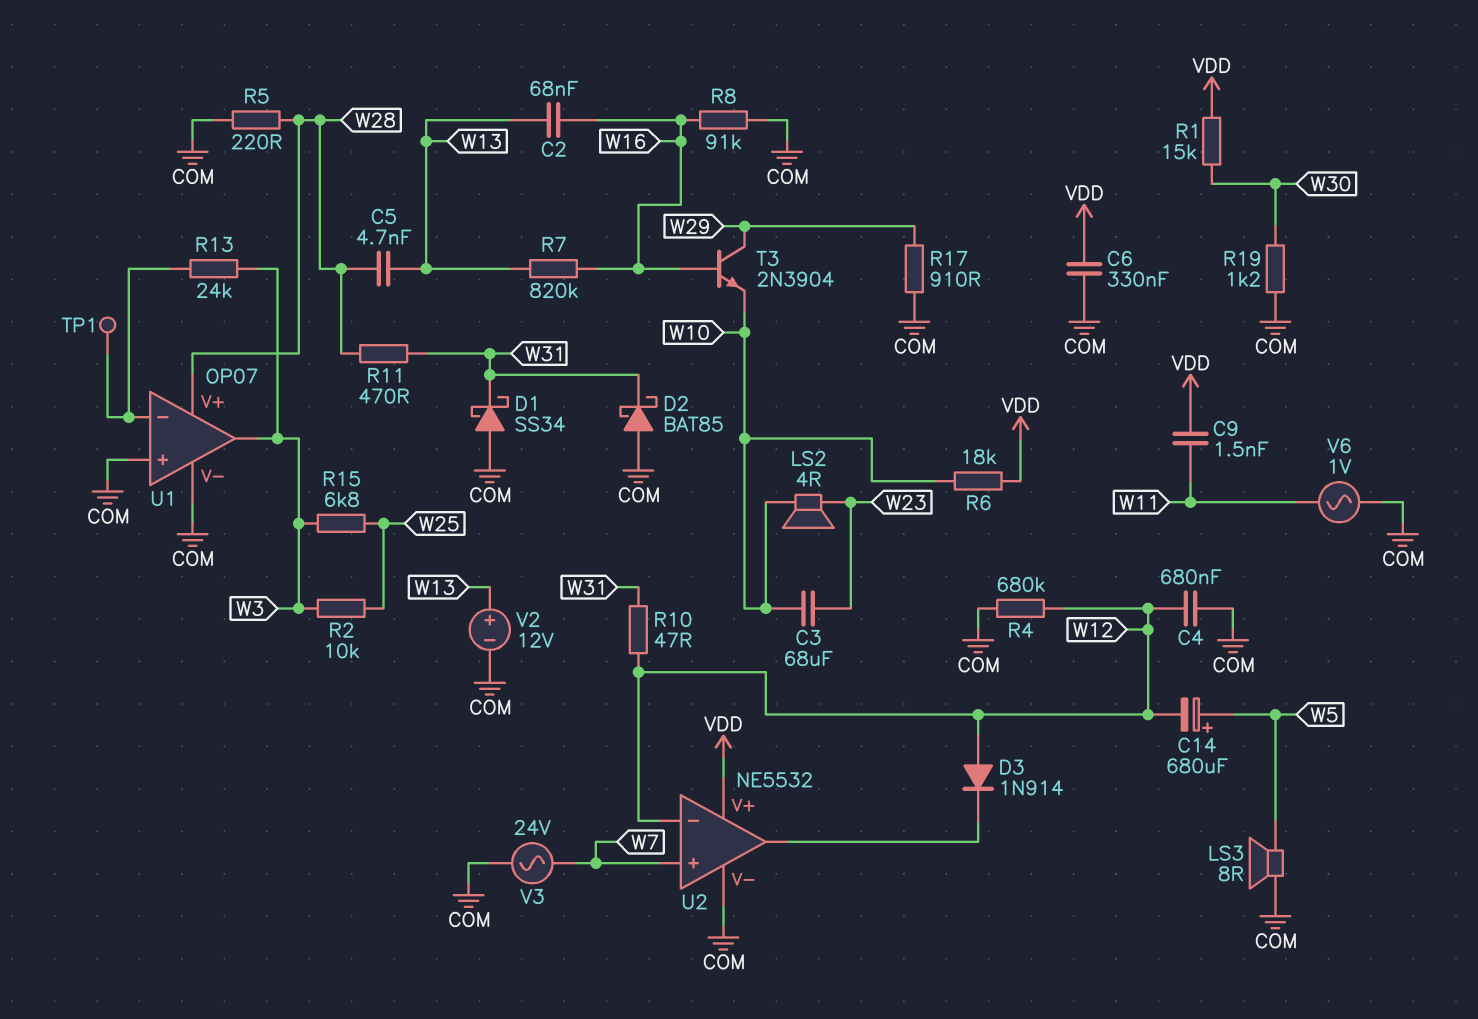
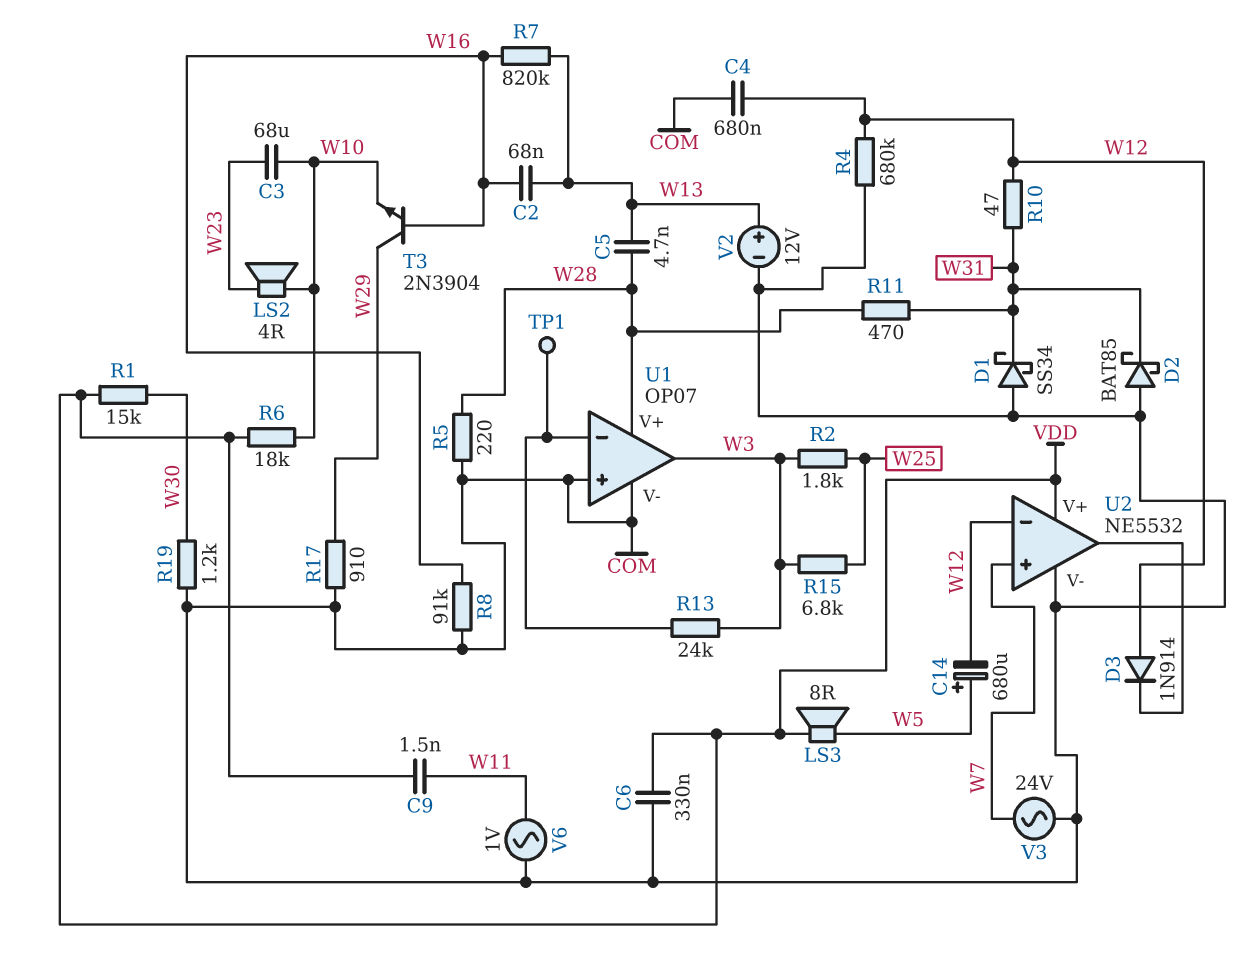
LS3: speaker 8R (COM, W5) -> speaker 8R (VDD, W5)
R2: 10k (W3, W25) -> 1.8k (W3, W25)

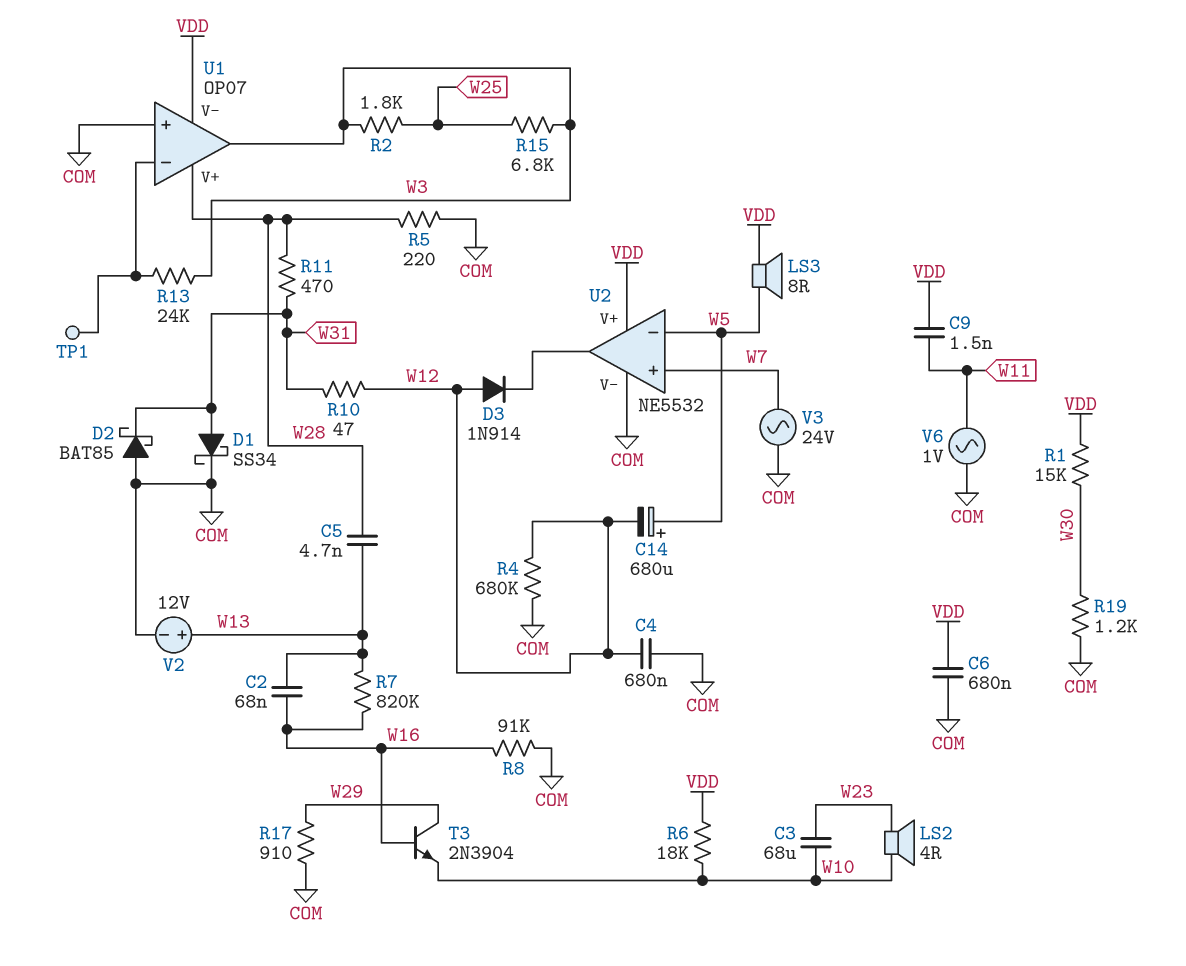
C6: 330nF (COM, VDD) -> 680nF (COM, VDD)
D1: schottky SS34 (A COM, K W31) -> schottky SS34 (A W31, K COM)
U1 pin V-: COM -> VDD
U2 pin in-: W12 -> W5

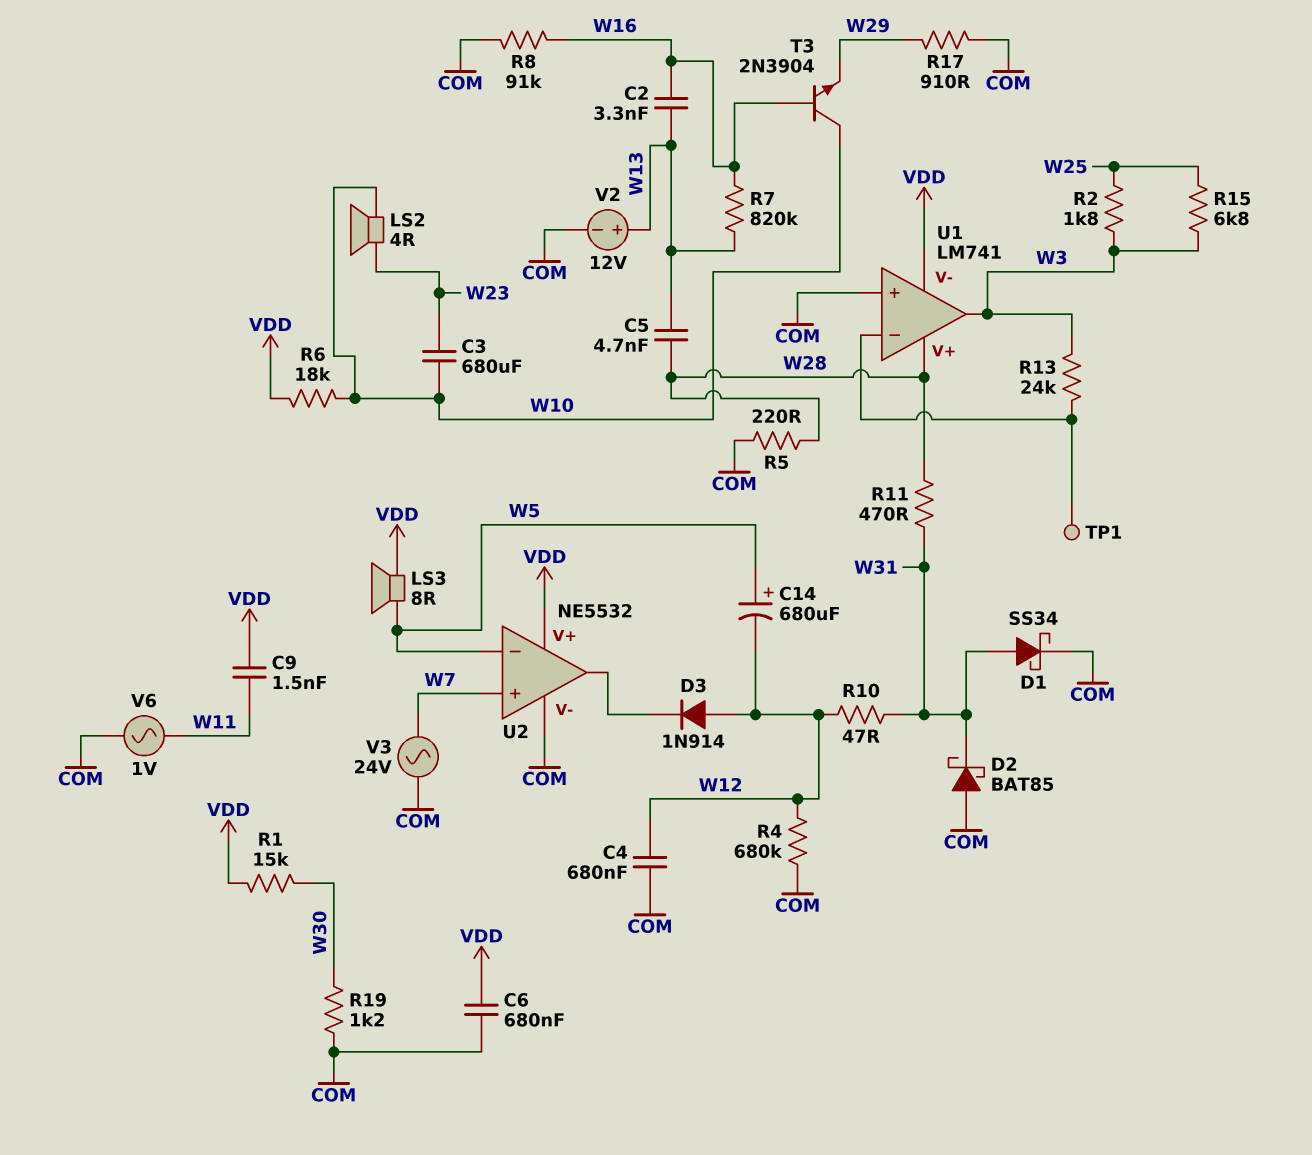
C2: 68nF (W13, W16) -> 3.3nF (W13, W16)
C3: 68uF (W10, W23) -> 680uF (W10, W23)
T3: NPN 2N3904 (B W16, C W29, E W10) -> NPN 2N3904 (B W16, C W10, E W29)
U1: OP07 -> LM741

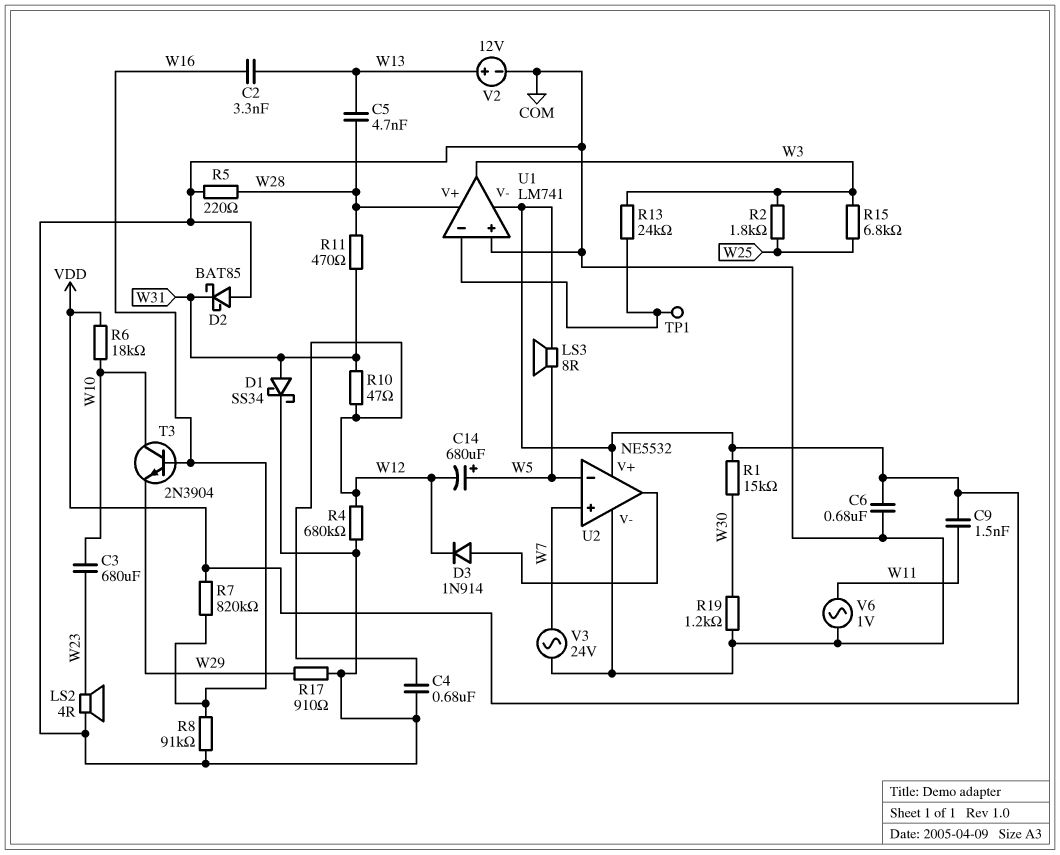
D3: diode 1N914 (A W12, K U2/out) -> diode 1N914 (A U2/out, K W12)
LS2: speaker 4R (W10, W23) -> speaker 4R (COM, W23)
R7: 820k (W13, W16) -> 820k (VDD, W16)

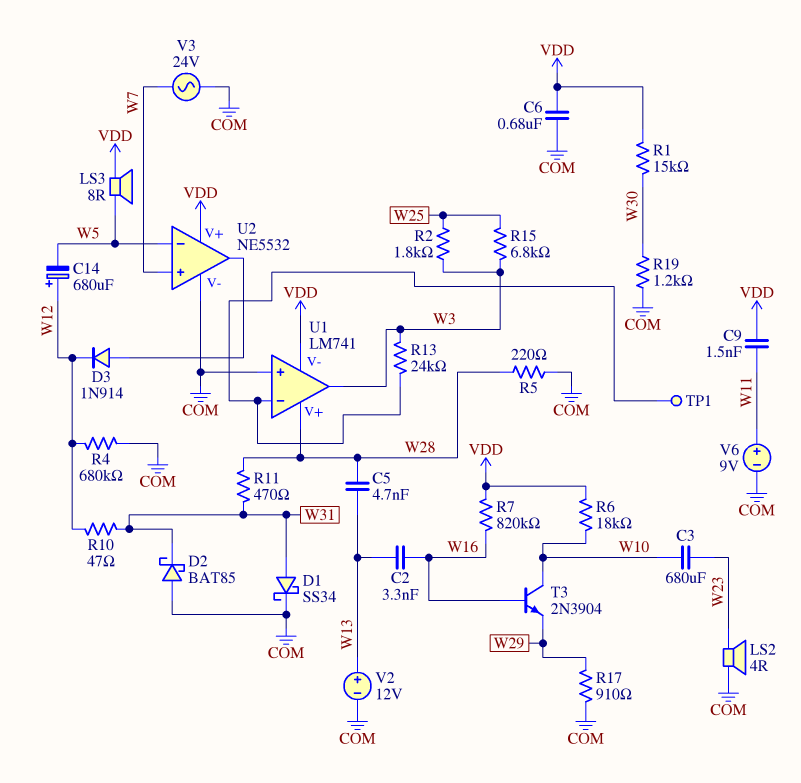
C4: 680nF (COM, W12) -> none
C14: 680uF (plus W5, minus W12) -> 680uF (plus W12, minus W5)
R8: 91k (COM, W16) -> none
V6: AC 1V (COM, W11) -> 9V (plus W11, minus COM)

